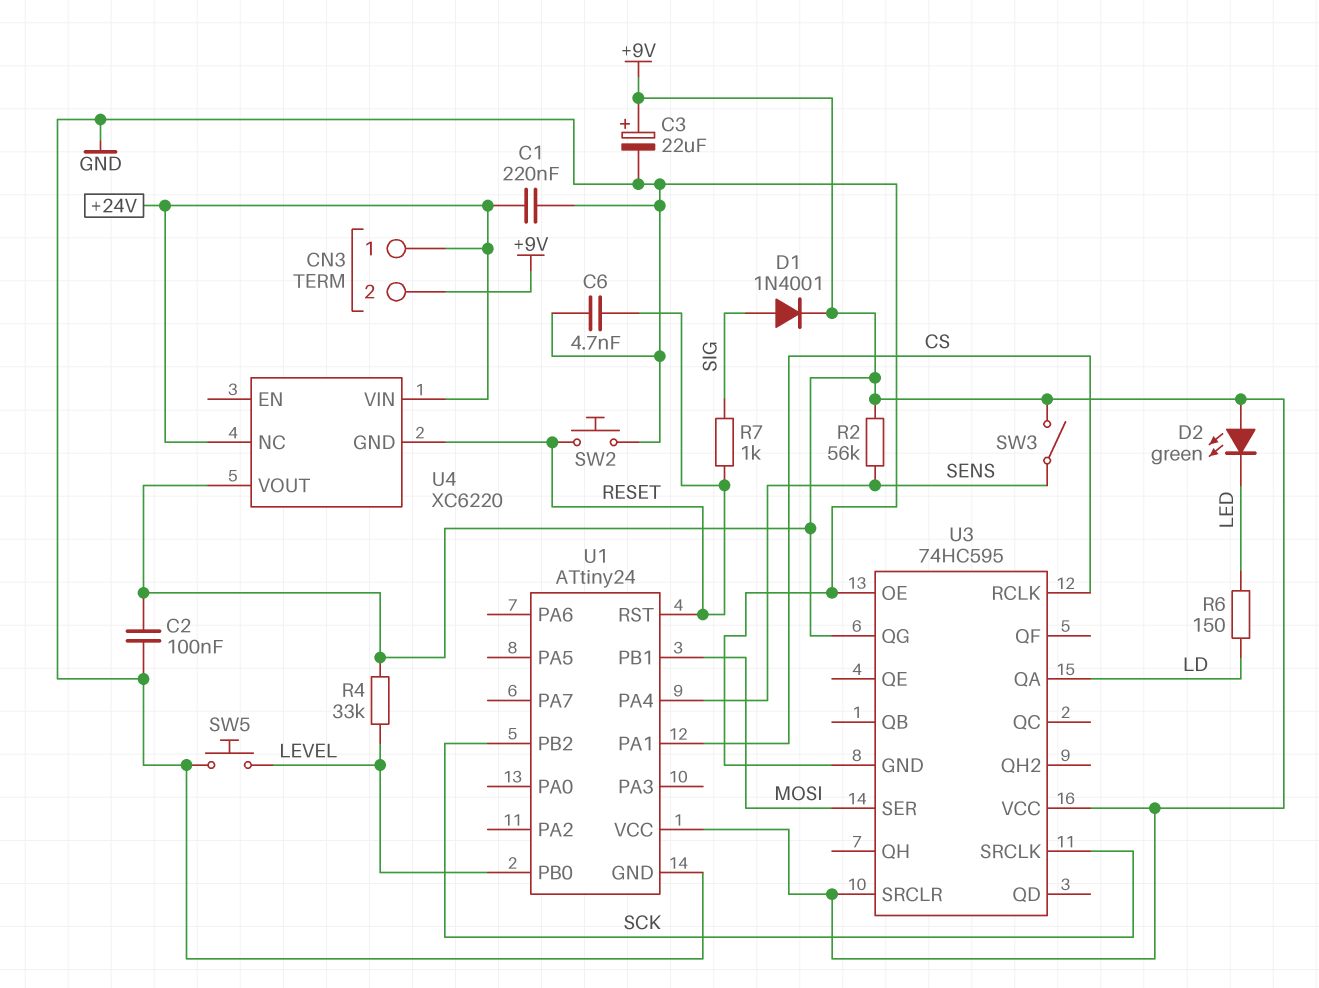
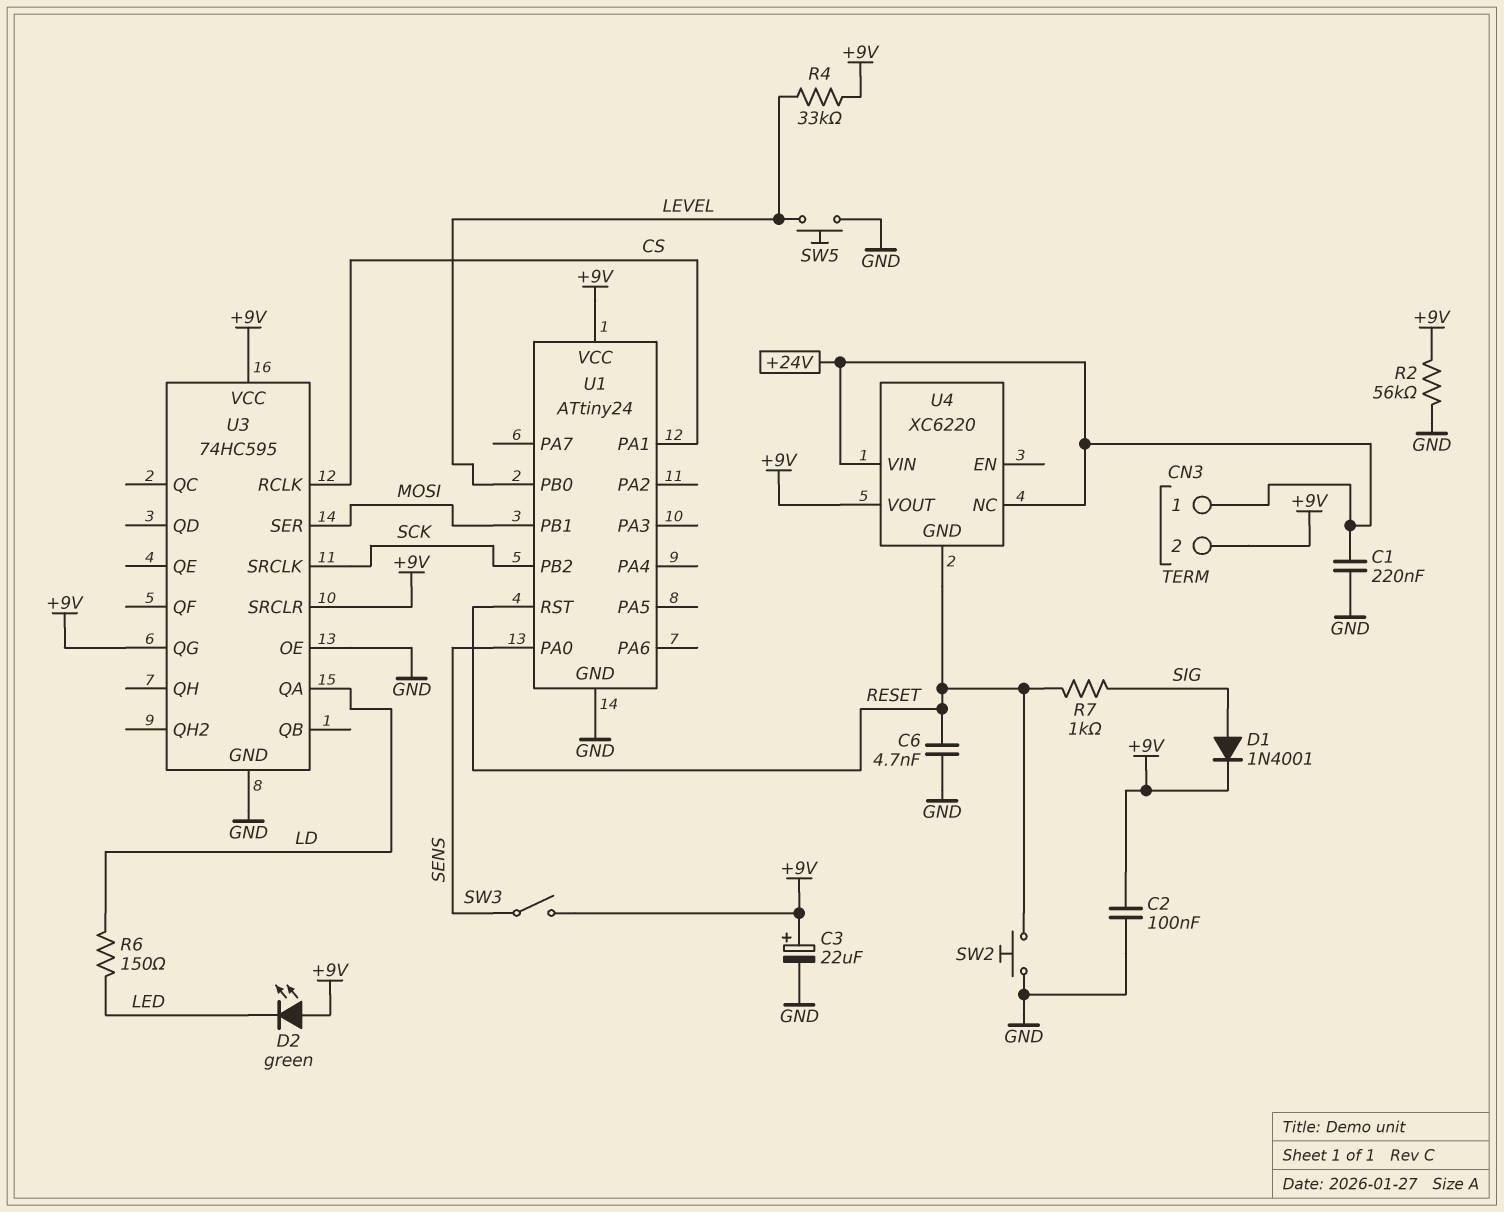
R2: 56k (+9V, SENS) -> 56k (+9V, GND)
U1 pin PA0: none -> SENS
U1 pin PA4: SENS -> none

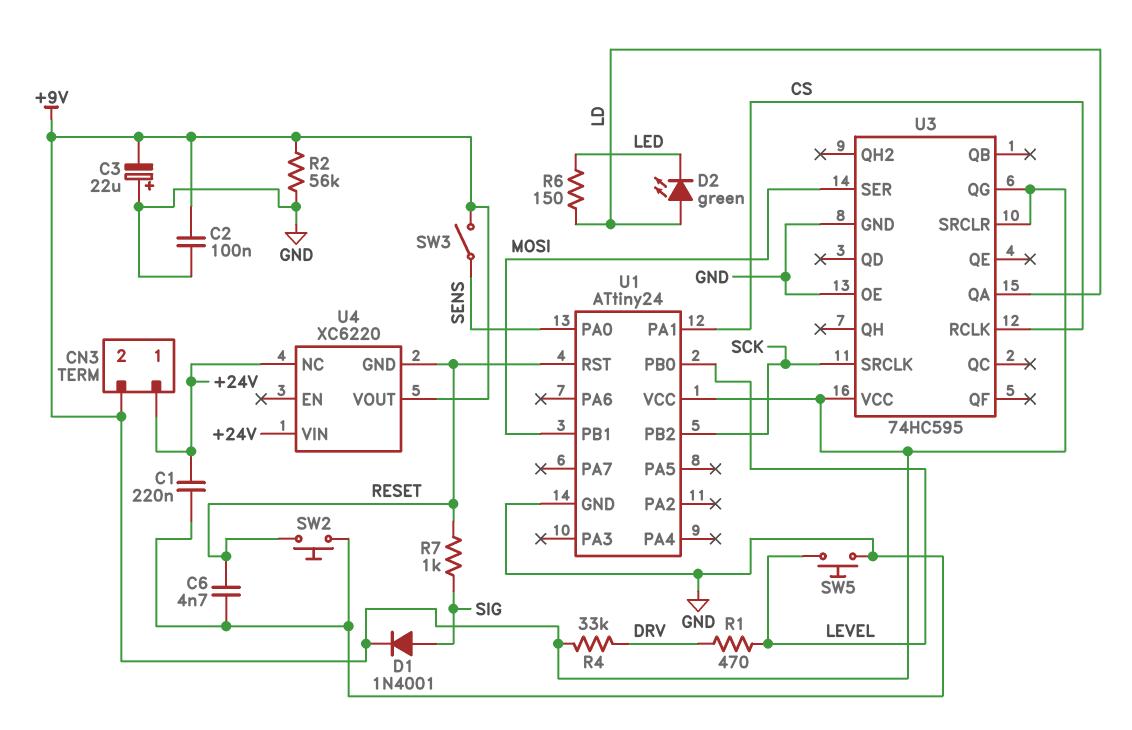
C3: 22uF (plus +9V, minus GND) -> 22uF (plus GND, minus +9V)
D2: LED green (A +9V, K LED) -> LED green (A LD, K LED)
R1: none -> 470 (DRV, LEVEL)
R4: 33k (+9V, LEVEL) -> 33k (+9V, DRV)

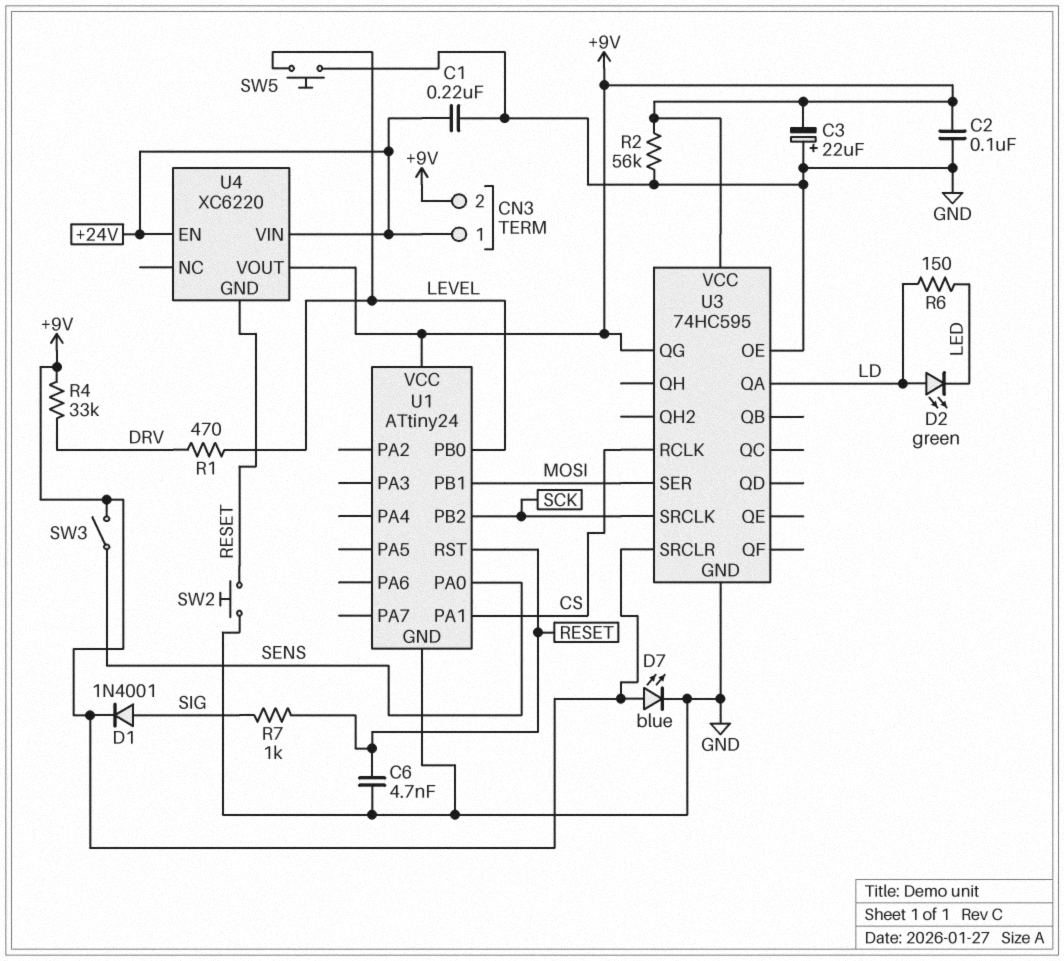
D7: none -> LED blue (A +9V, K GND)
U4 pin EN: none -> +24V
U4 pin NC: +24V -> none

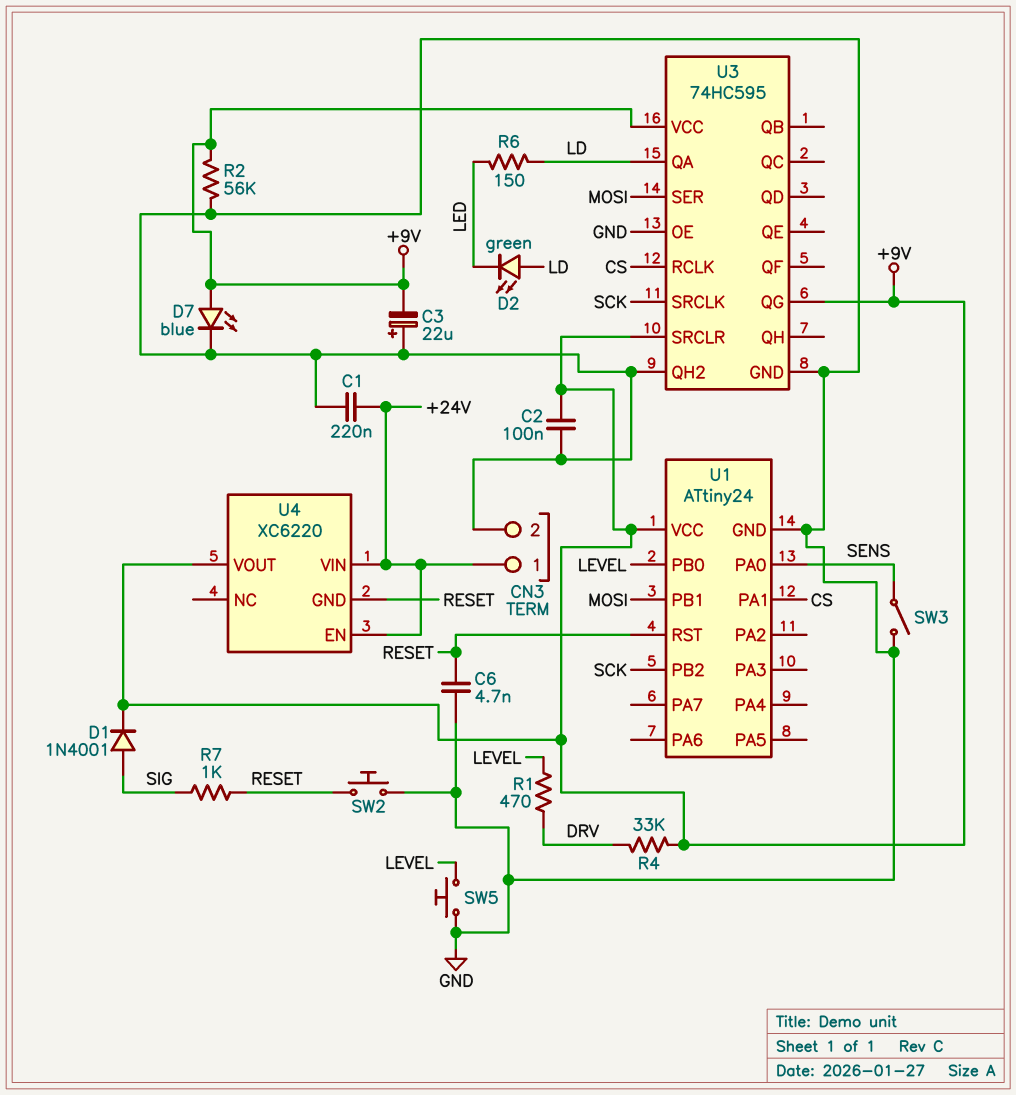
CN3 pin 2: +9V -> GND
SW3: switch (+9V, SENS) -> switch (GND, SENS)
U3 pin QH2: none -> GND

